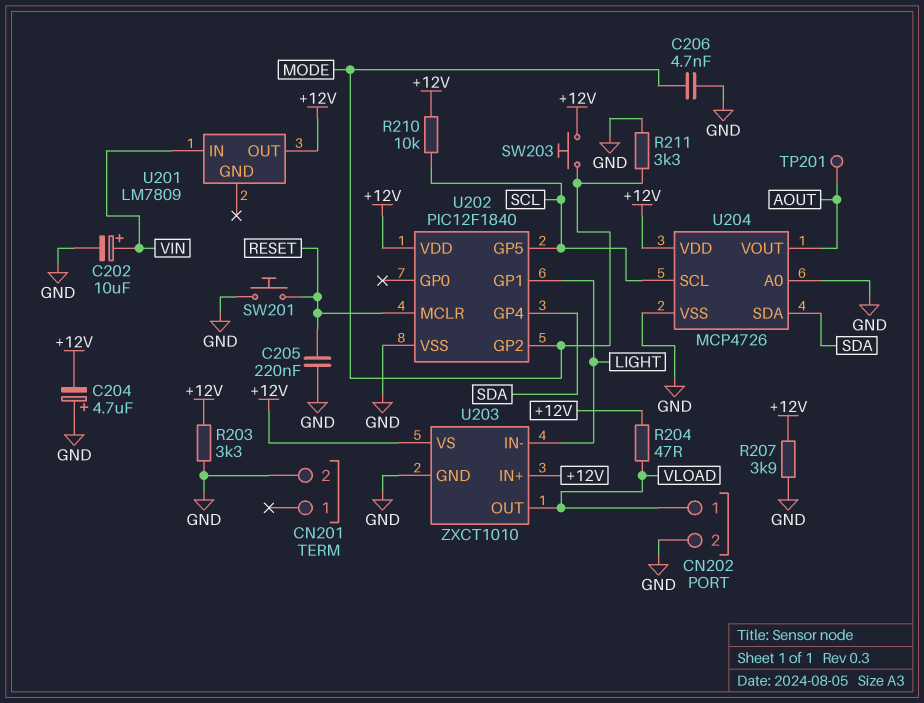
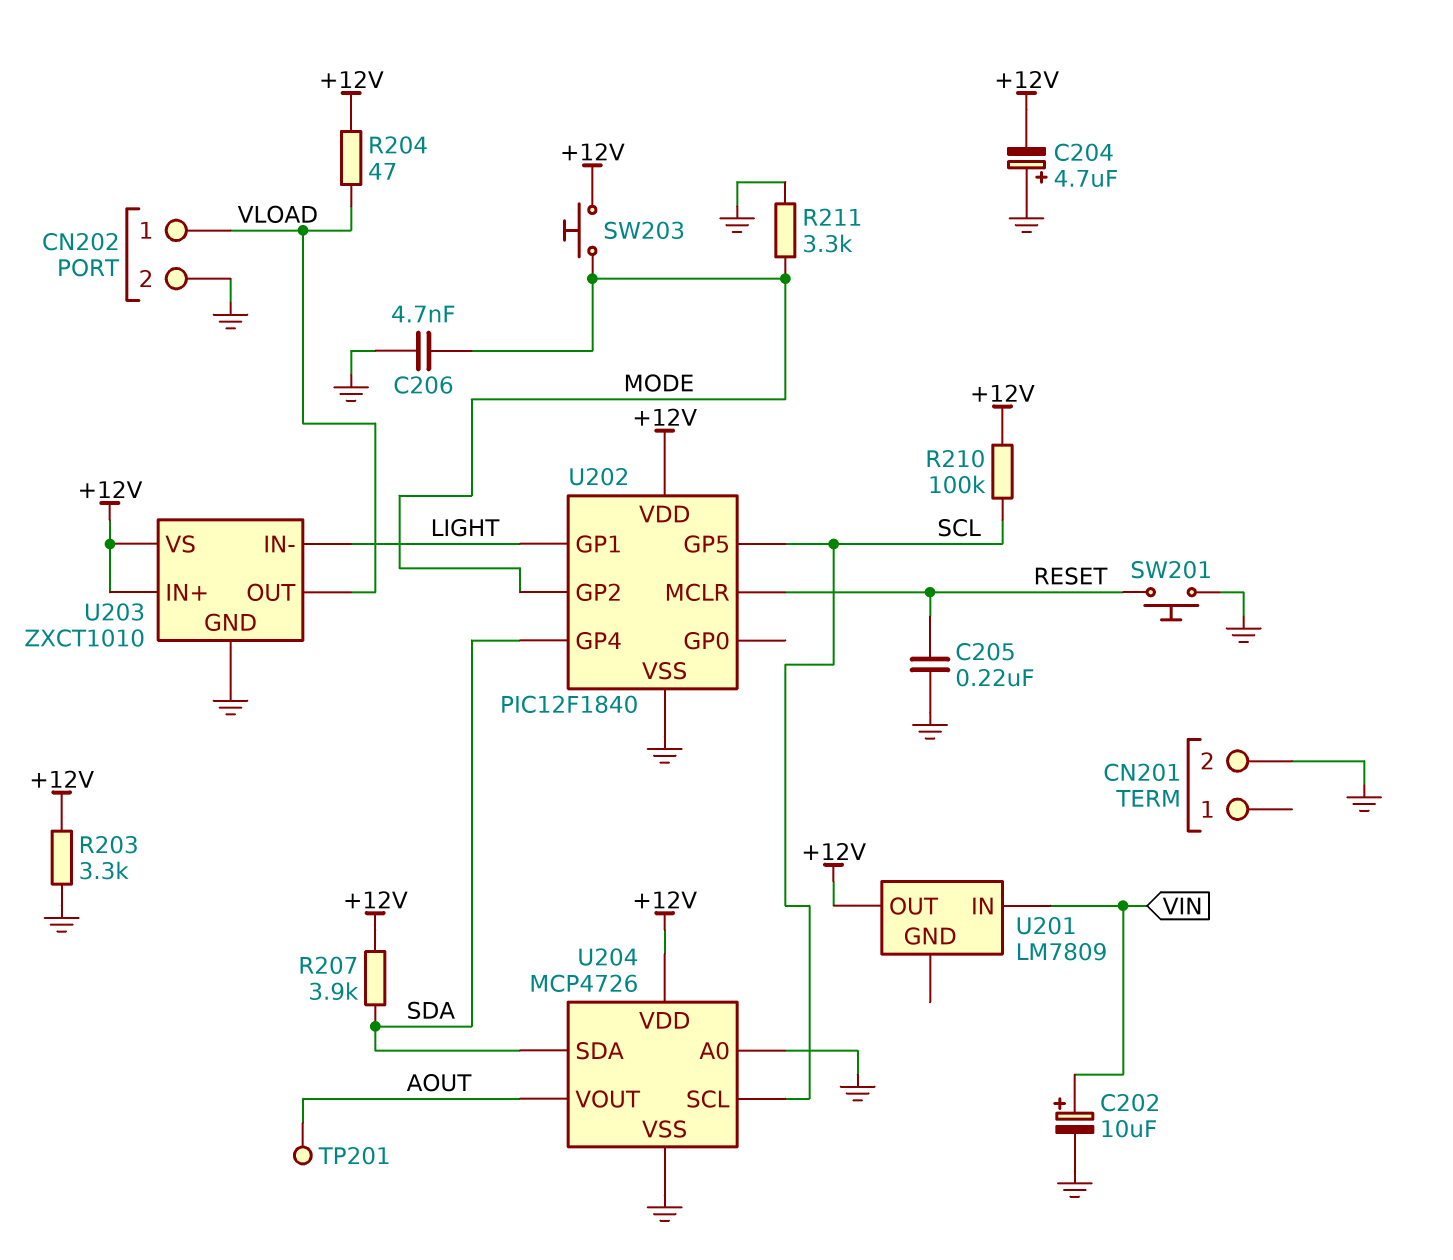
R207: 3.9k (+12V, GND) -> 3.9k (+12V, SDA)
R210: 10k (+12V, SCL) -> 100k (+12V, SCL)

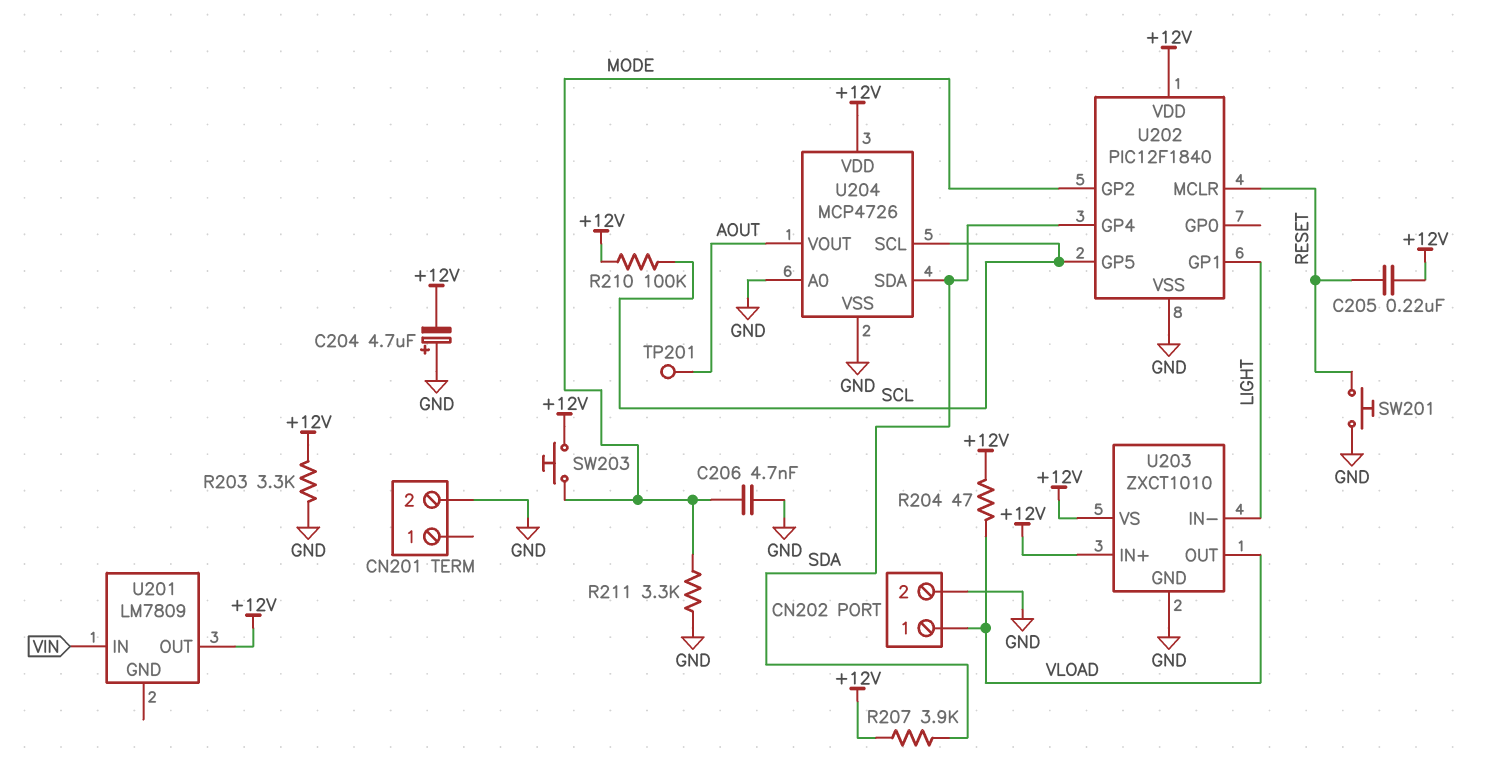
C202: 10uF (plus VIN, minus GND) -> none
C205: 220nF (GND, RESET) -> 220nF (+12V, RESET)

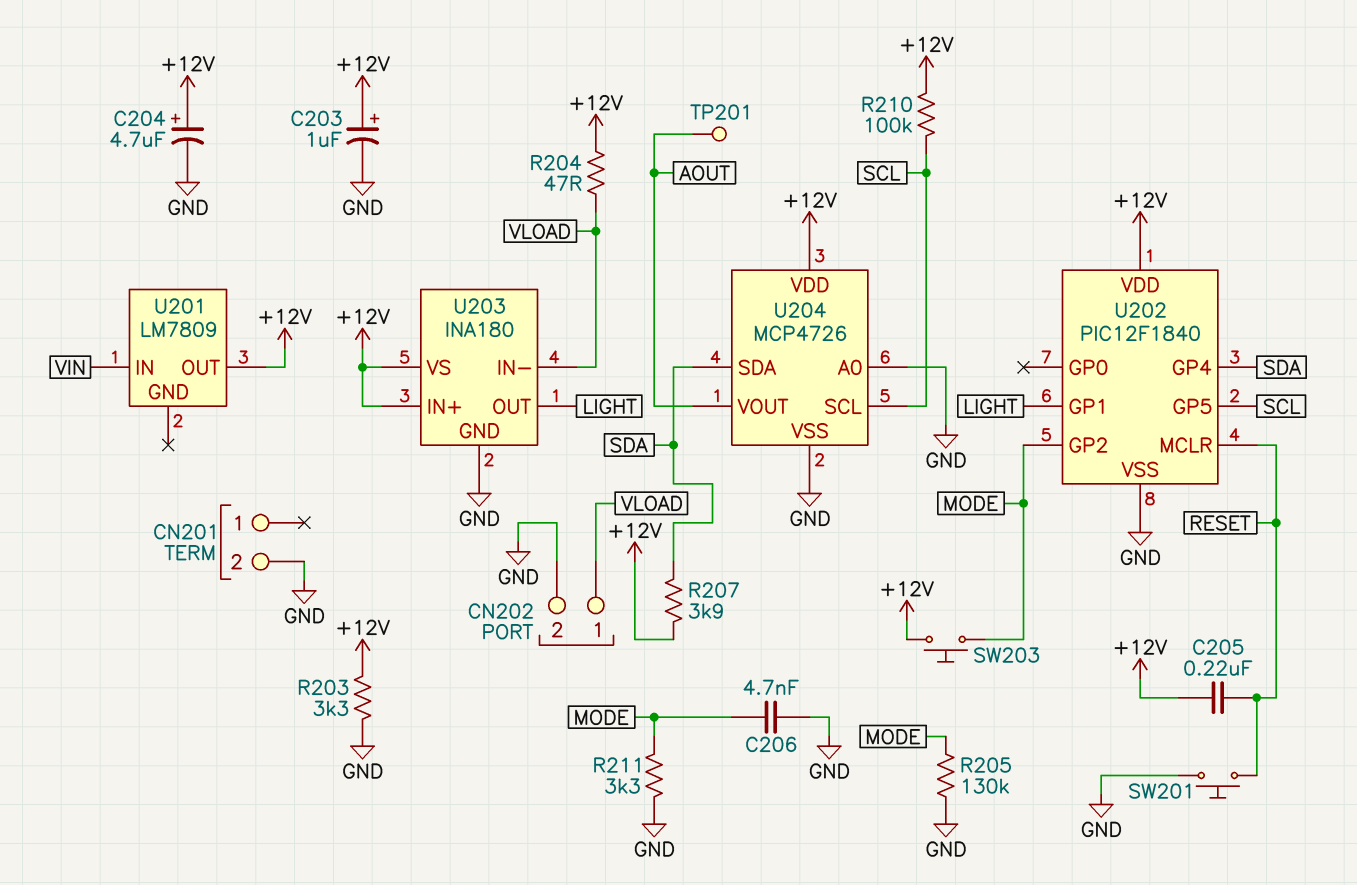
C203: none -> 1uF (plus +12V, minus GND)
C204: 4.7uF (plus GND, minus +12V) -> 4.7uF (plus +12V, minus GND)
R205: none -> 130k (GND, MODE)
U203: ZXCT1010 -> INA180
U203 pin IN-: LIGHT -> VLOAD
U203 pin OUT: VLOAD -> LIGHT

